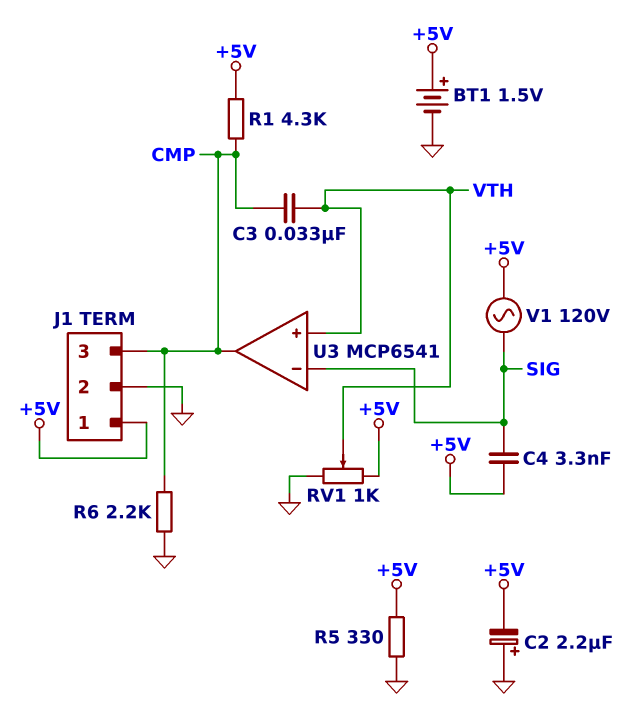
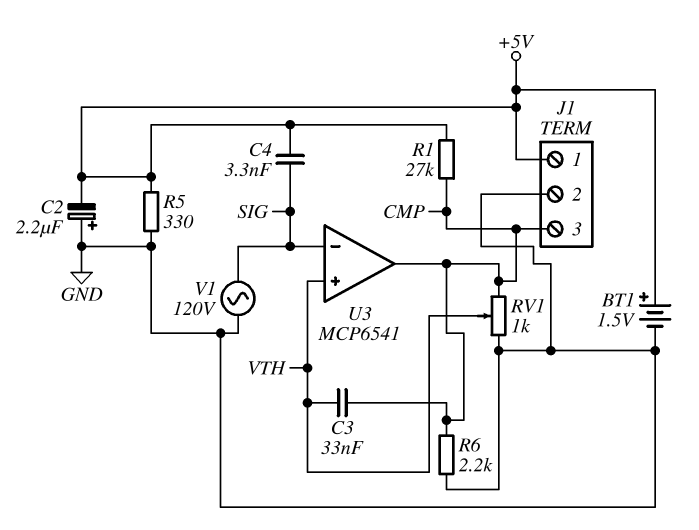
R1: 4.3k (+5V, CMP) -> 27k (+5V, CMP)
RV1: 1k (+5V, GND, wiper VTH) -> 1k (CMP, GND, wiper VTH)
V1: AC 120V (+5V, SIG) -> AC 120V (GND, SIG)

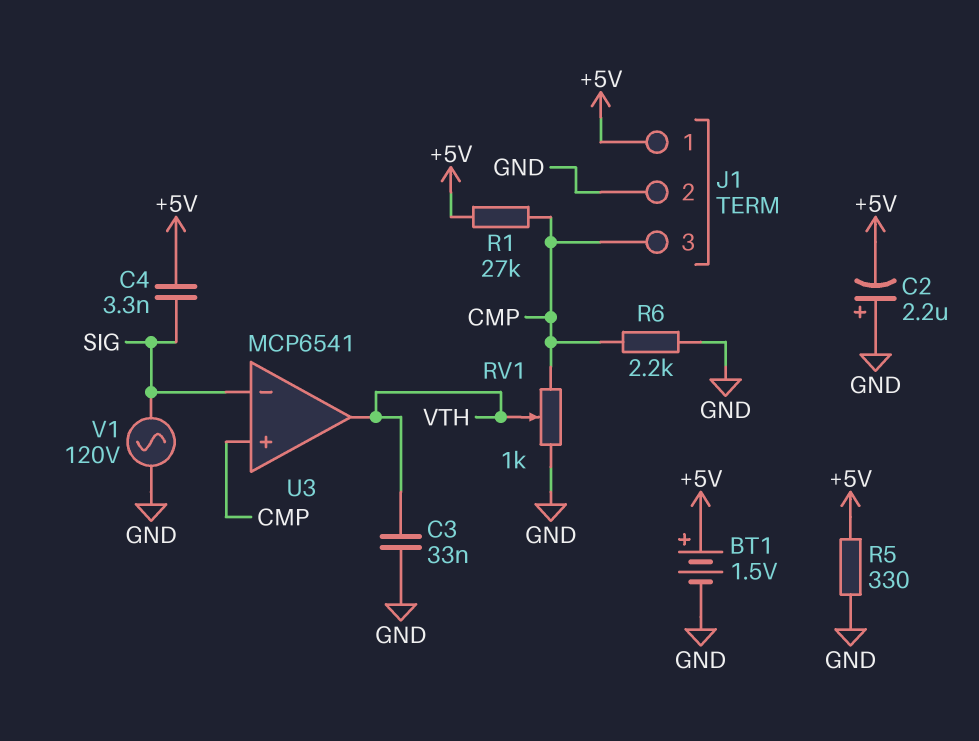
C3: 33nF (CMP, VTH) -> 33nF (GND, VTH)
U3 pin in+: VTH -> CMP
U3 pin out: CMP -> VTH

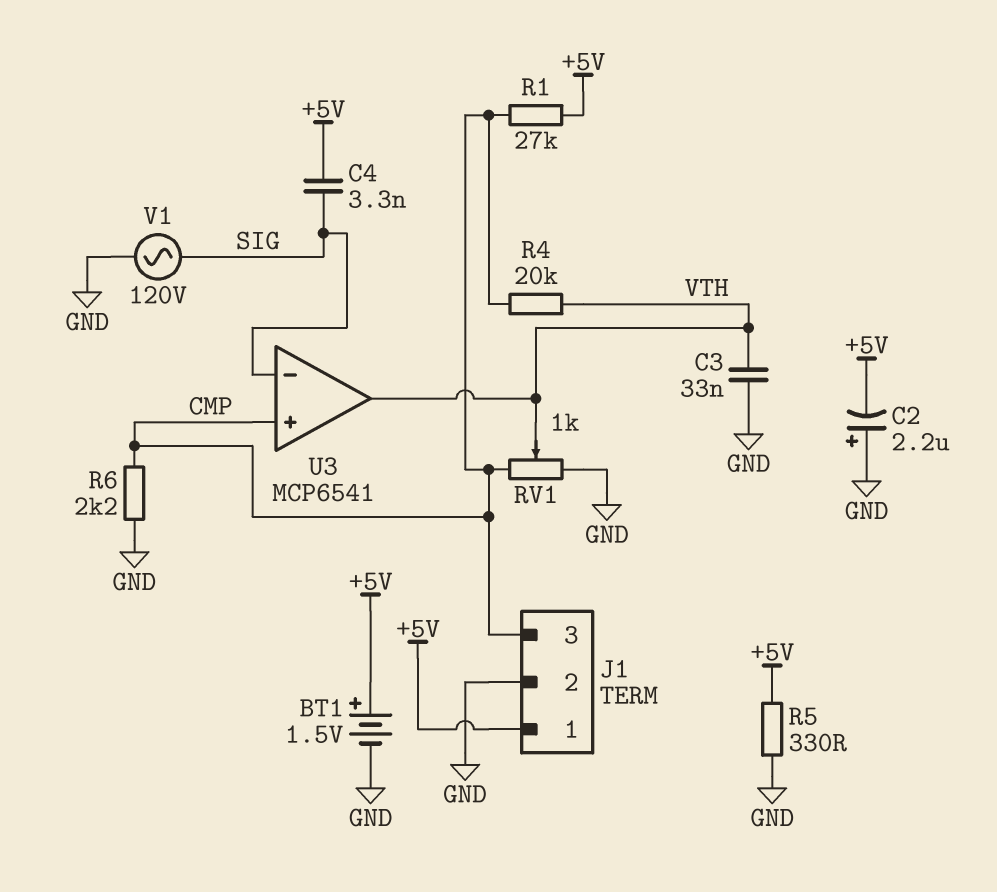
R4: none -> 20k (CMP, VTH)

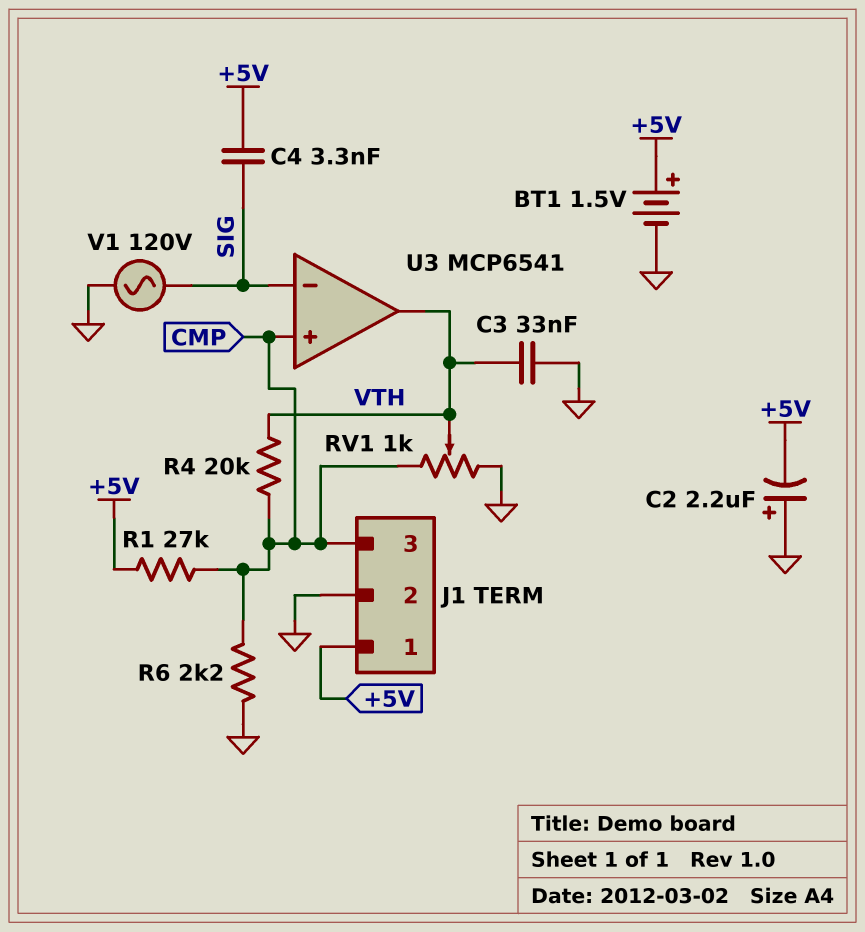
R5: 330 (+5V, GND) -> none

